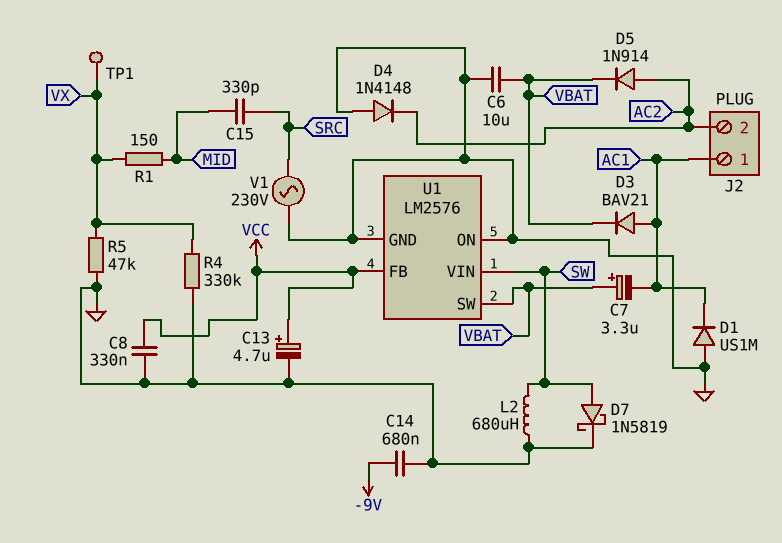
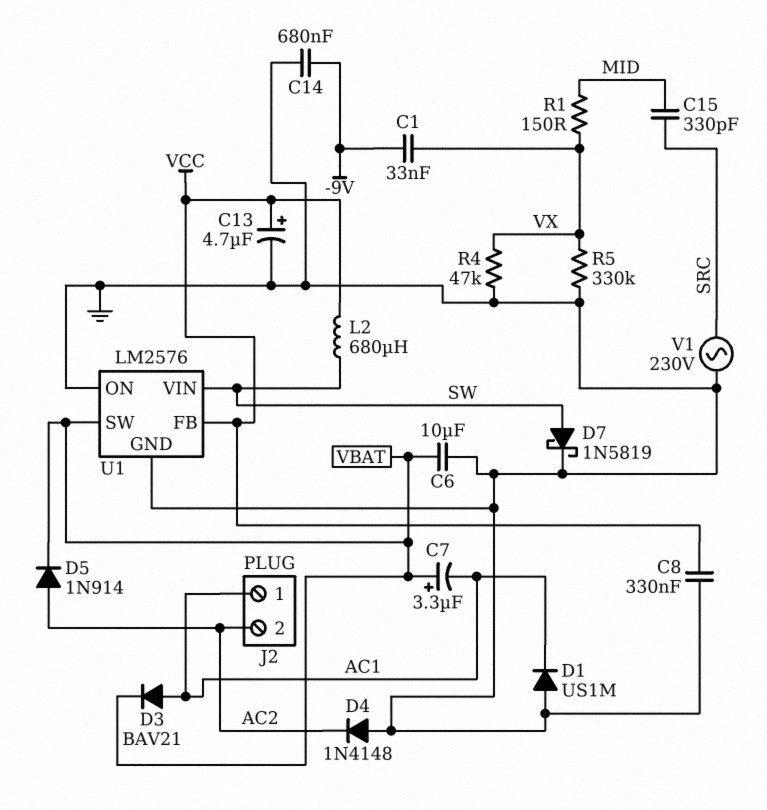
C1: none -> 33nF (-9V, VX)
L2: 680uH (GND, SW) -> 680uH (SW, VCC)
R4: 330k (GND, VX) -> 47k (GND, VX)
R5: 47k (GND, VX) -> 330k (GND, VX)
TP1: test point (VX) -> none

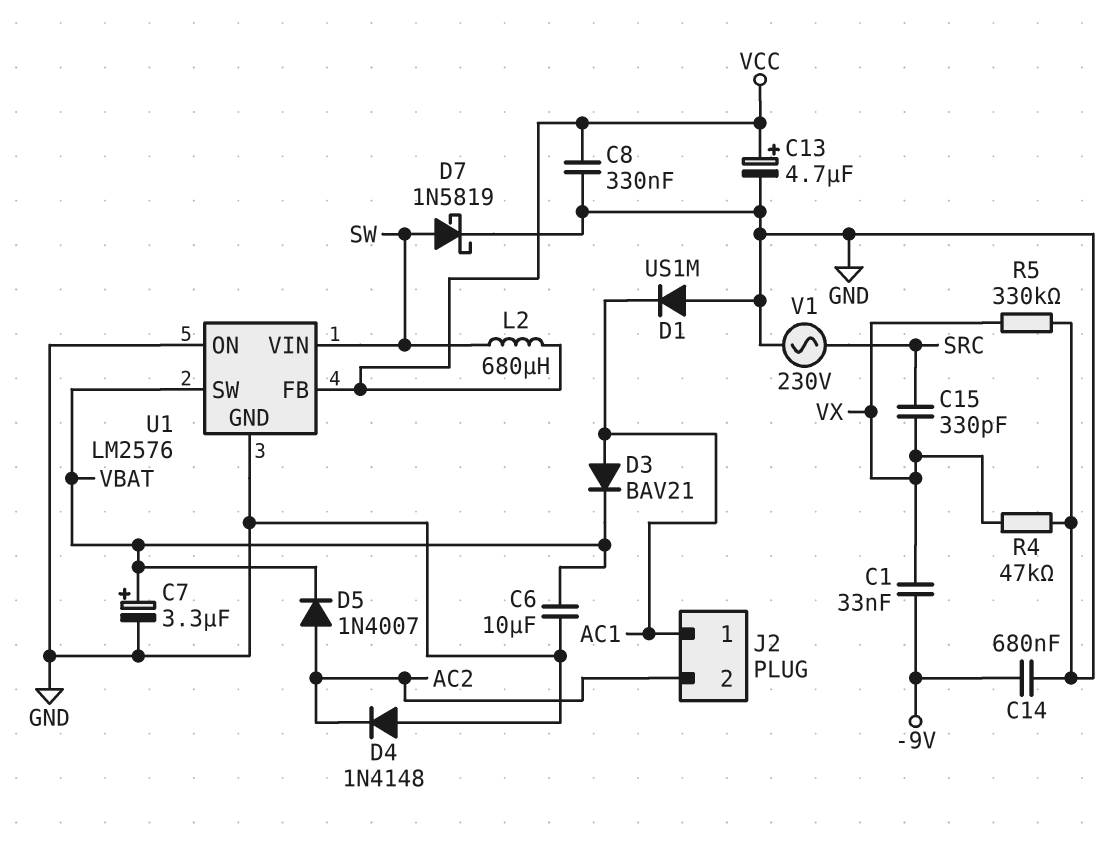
C7: 3.3uF (plus VBAT, minus AC1) -> 3.3uF (plus VBAT, minus GND)
C15: 330pF (MID, SRC) -> 330pF (SRC, VX)
D5: diode 1N914 (A AC2, K VBAT) -> diode 1N4007 (A AC2, K VBAT)
R1: 150 (MID, VX) -> none

